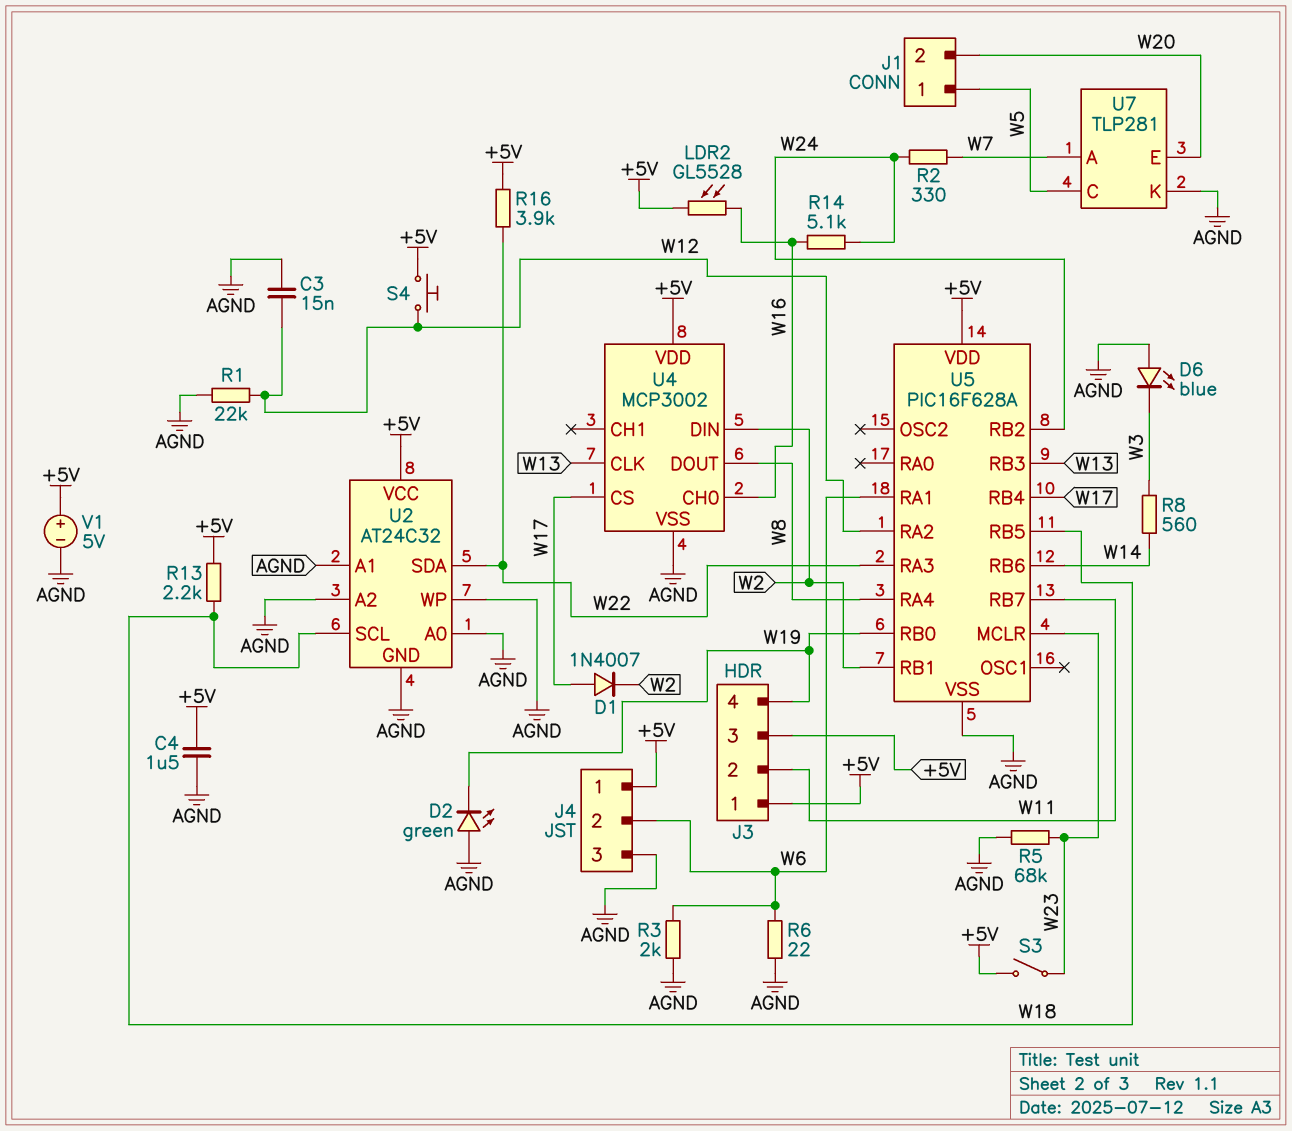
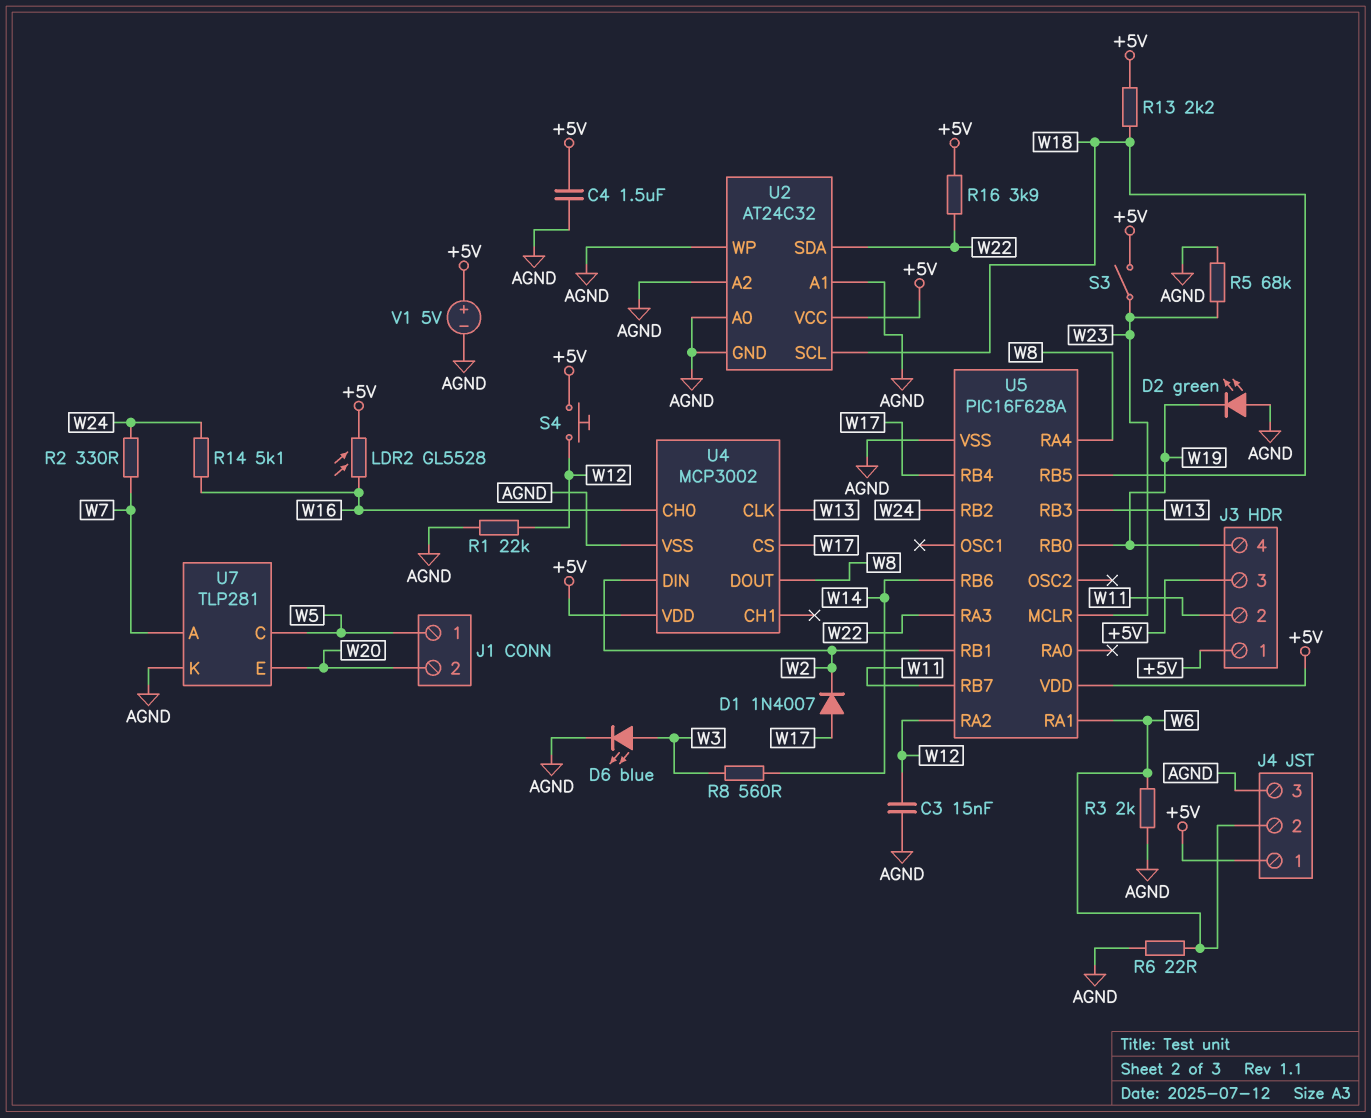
D6: LED blue (A AGND, K W3) -> LED blue (A W3, K AGND)

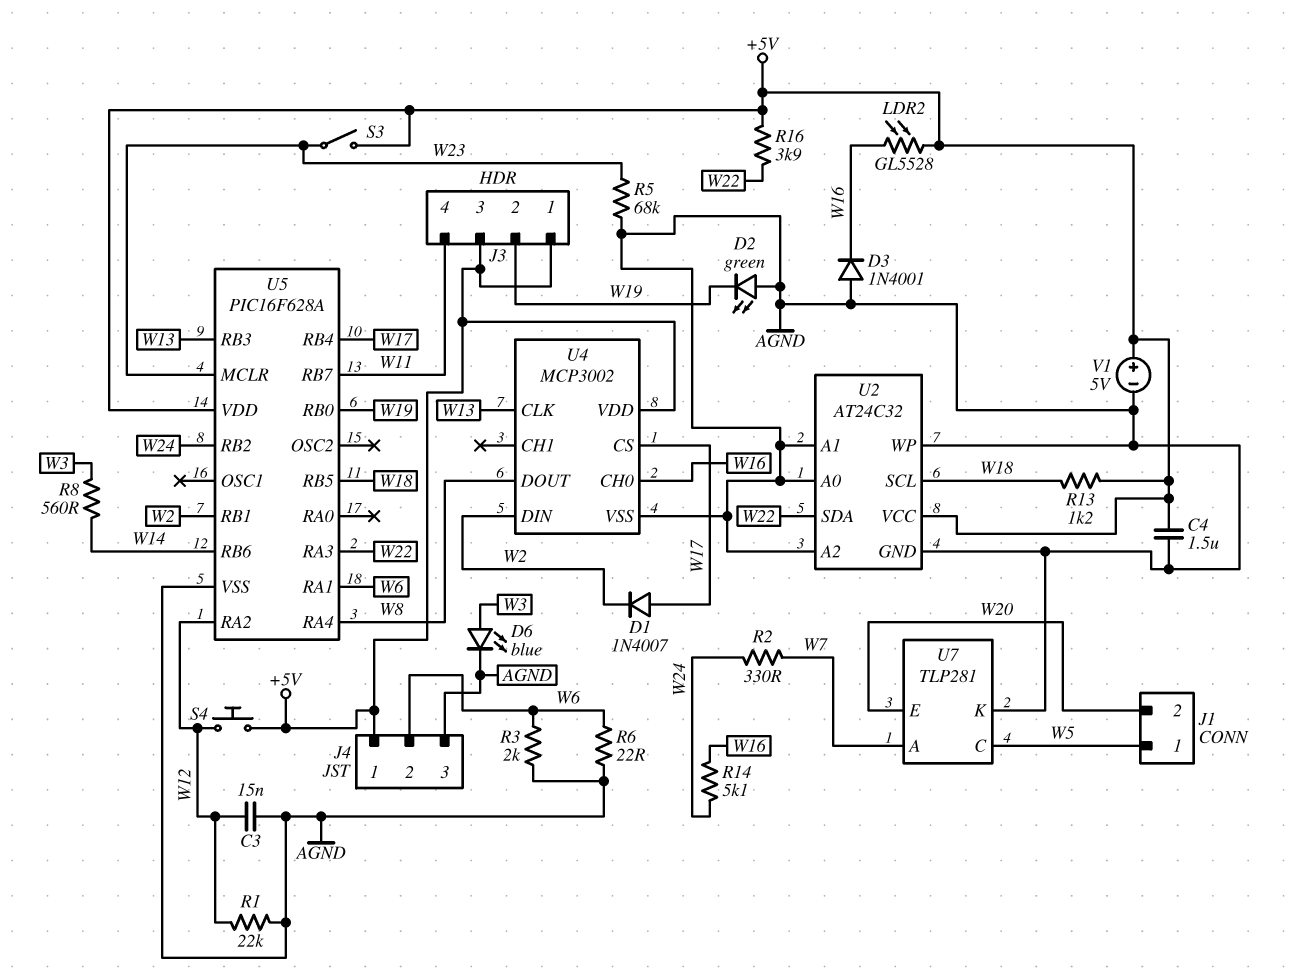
D3: none -> diode 1N4001 (A AGND, K W16)
J3 pin 2: W11 -> W19
J3 pin 4: W19 -> W11
R13: 2.2k (+5V, W18) -> 1.2k (+5V, W18)

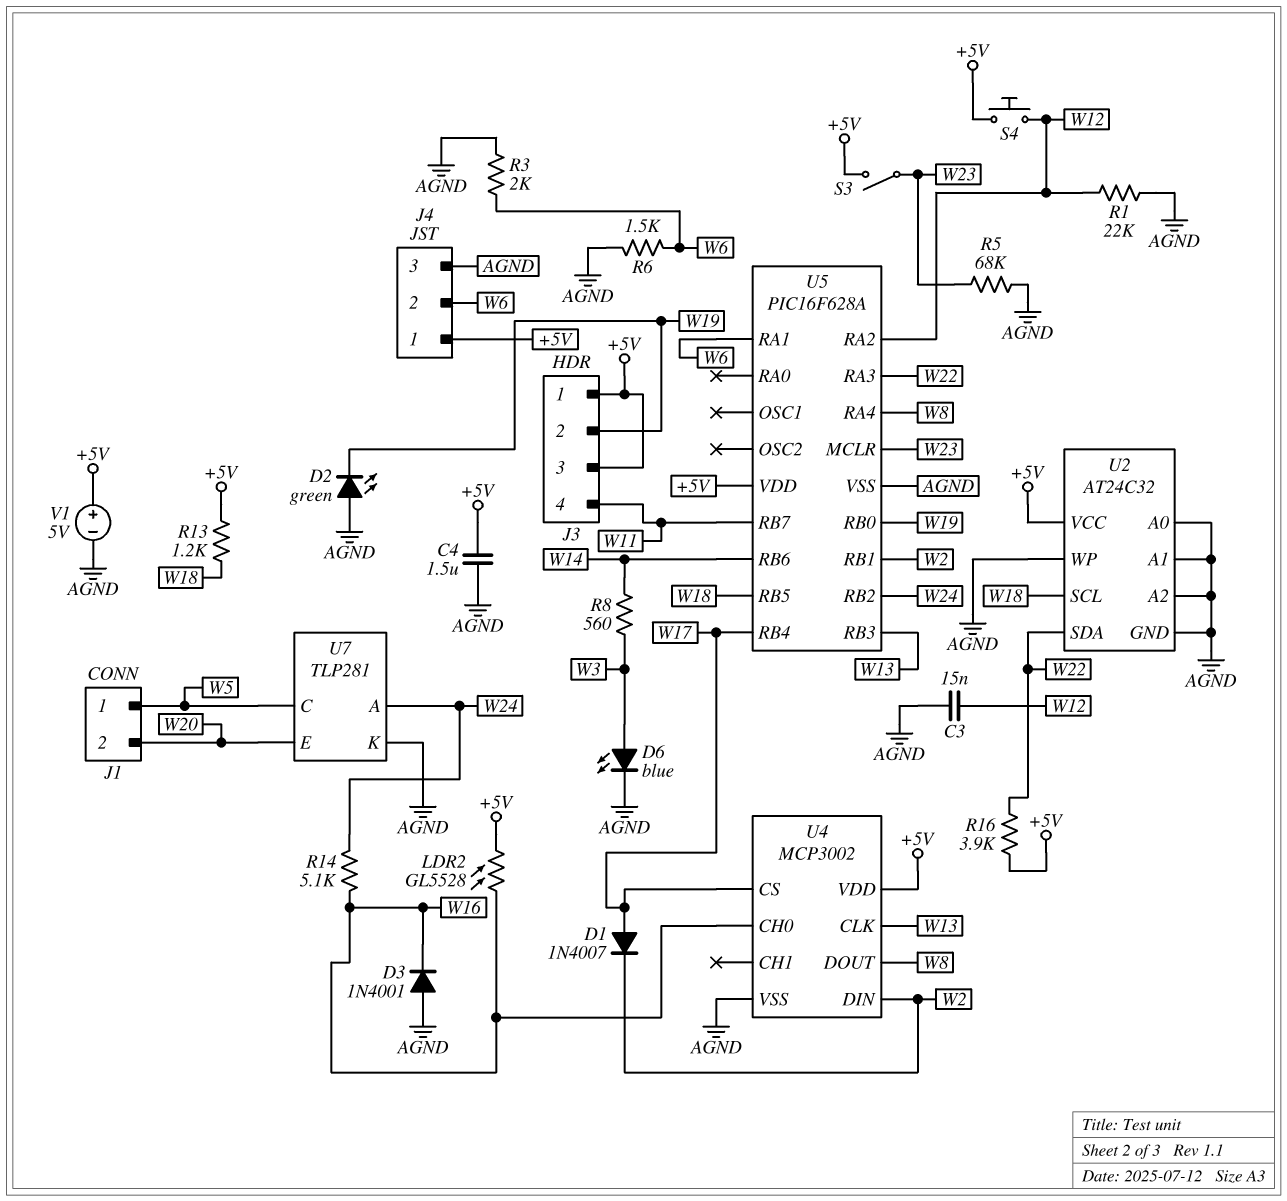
R2: 330 (W7, W24) -> none
R6: 22 (AGND, W6) -> 1.5k (AGND, W6)
U7 pin A: W7 -> W24

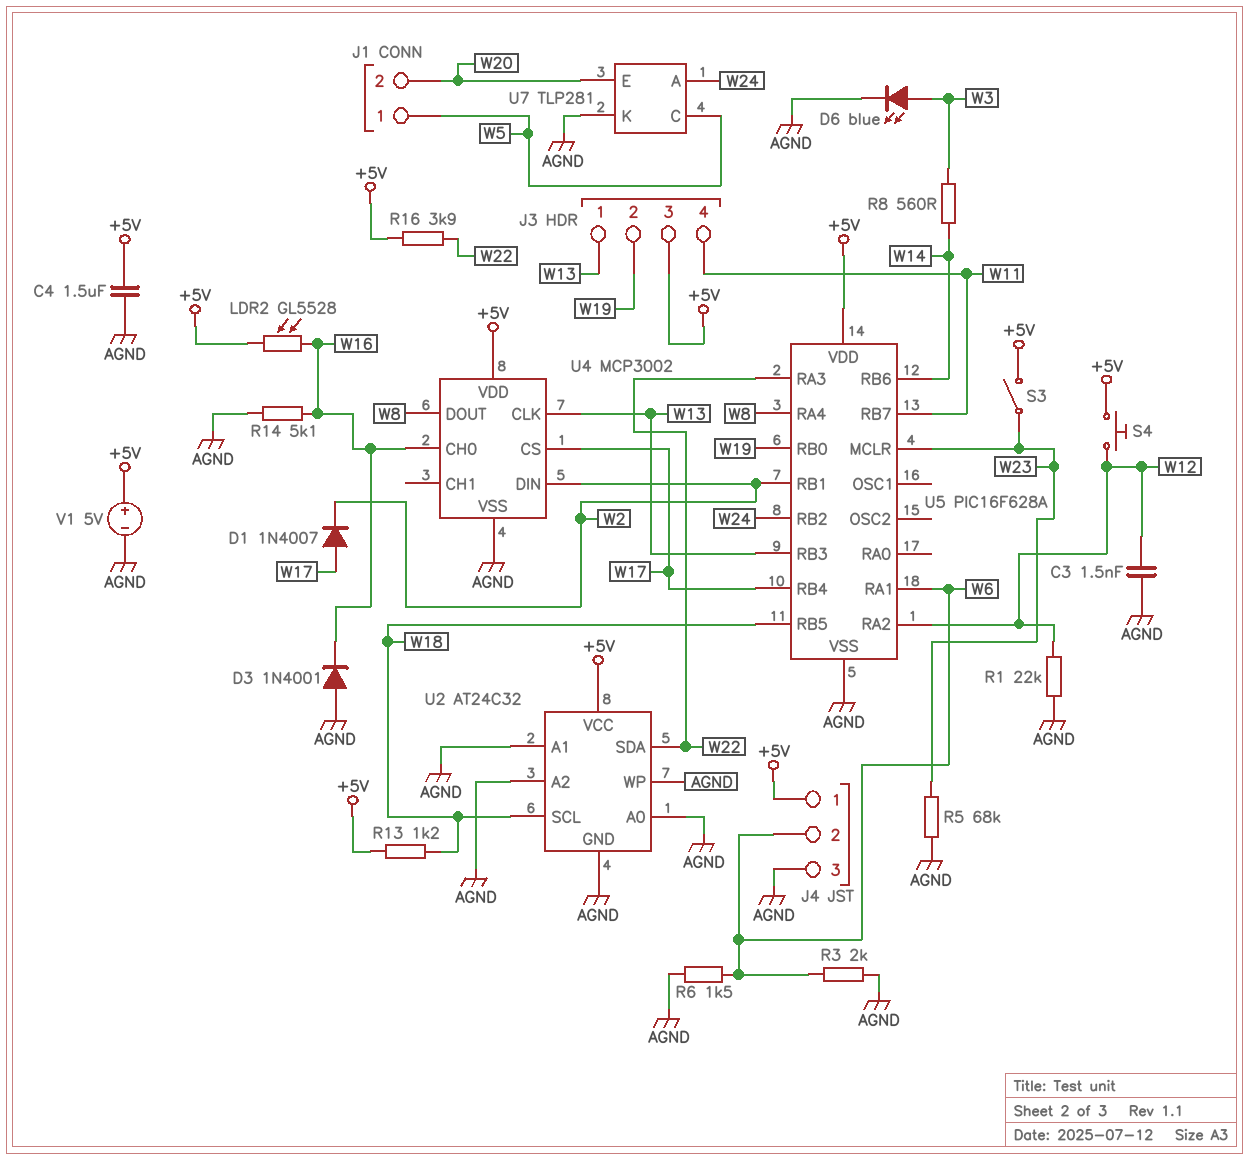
C3: 15nF (AGND, W12) -> 1.5nF (AGND, W12)
D2: LED green (A AGND, K W19) -> none
J3 pin 1: +5V -> W13
R14: 5.1k (W16, W24) -> 5.1k (AGND, W16)

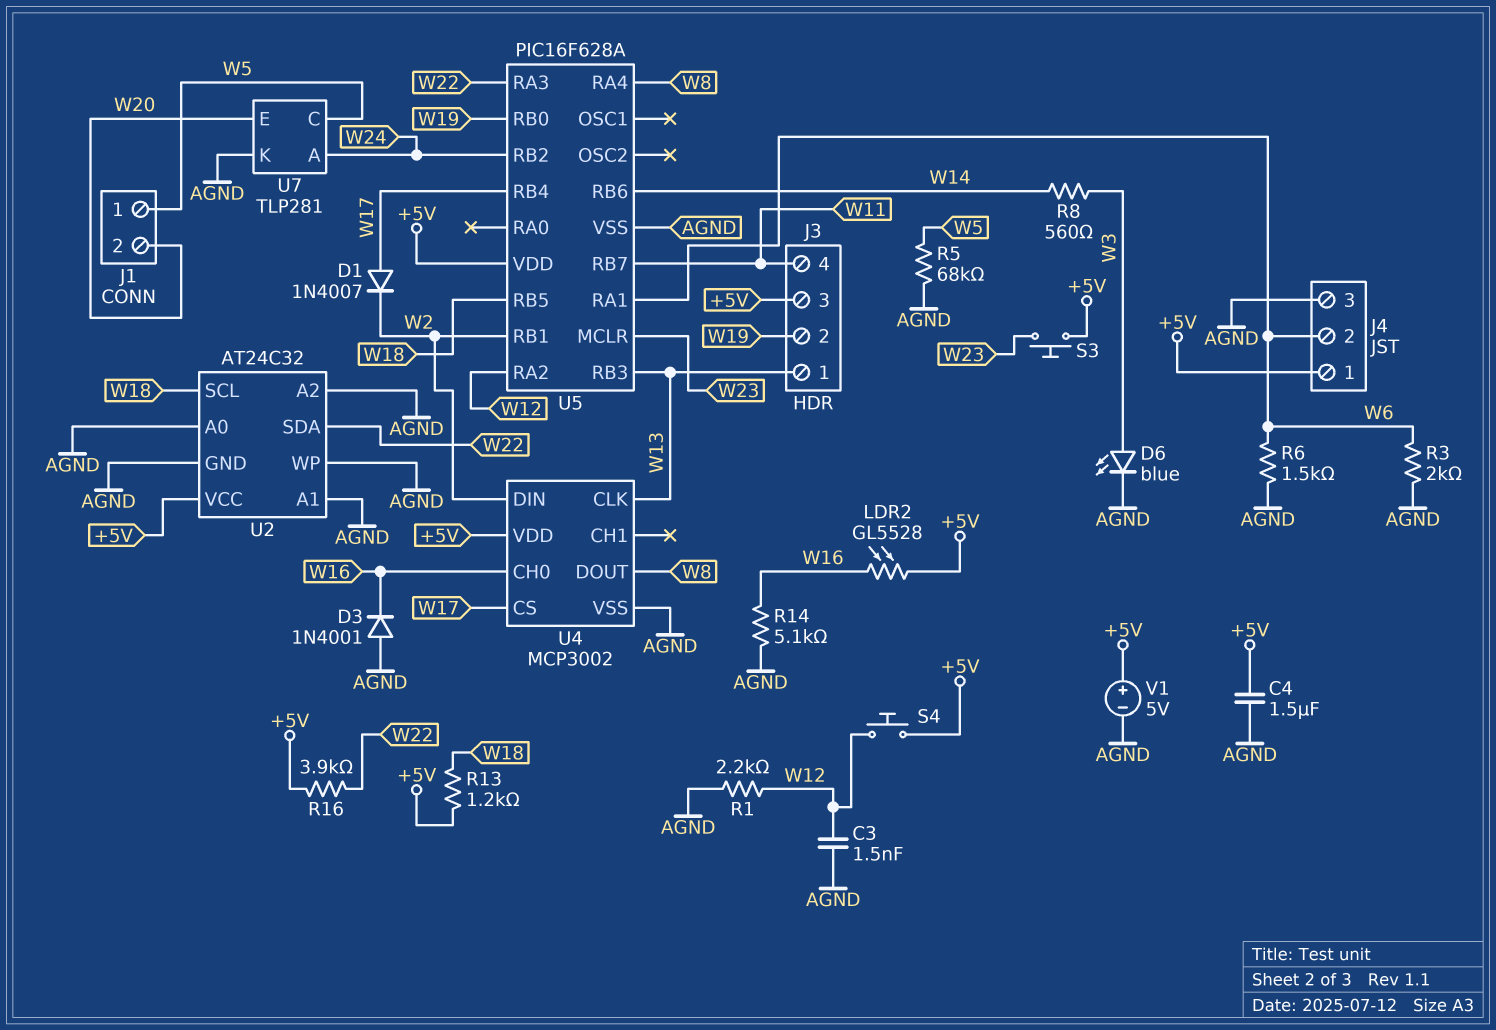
R1: 22k (AGND, W12) -> 2.2k (AGND, W12)
R5: 68k (AGND, W23) -> 68k (AGND, W5)
S3: switch (+5V, W23) -> button (+5V, W23)

